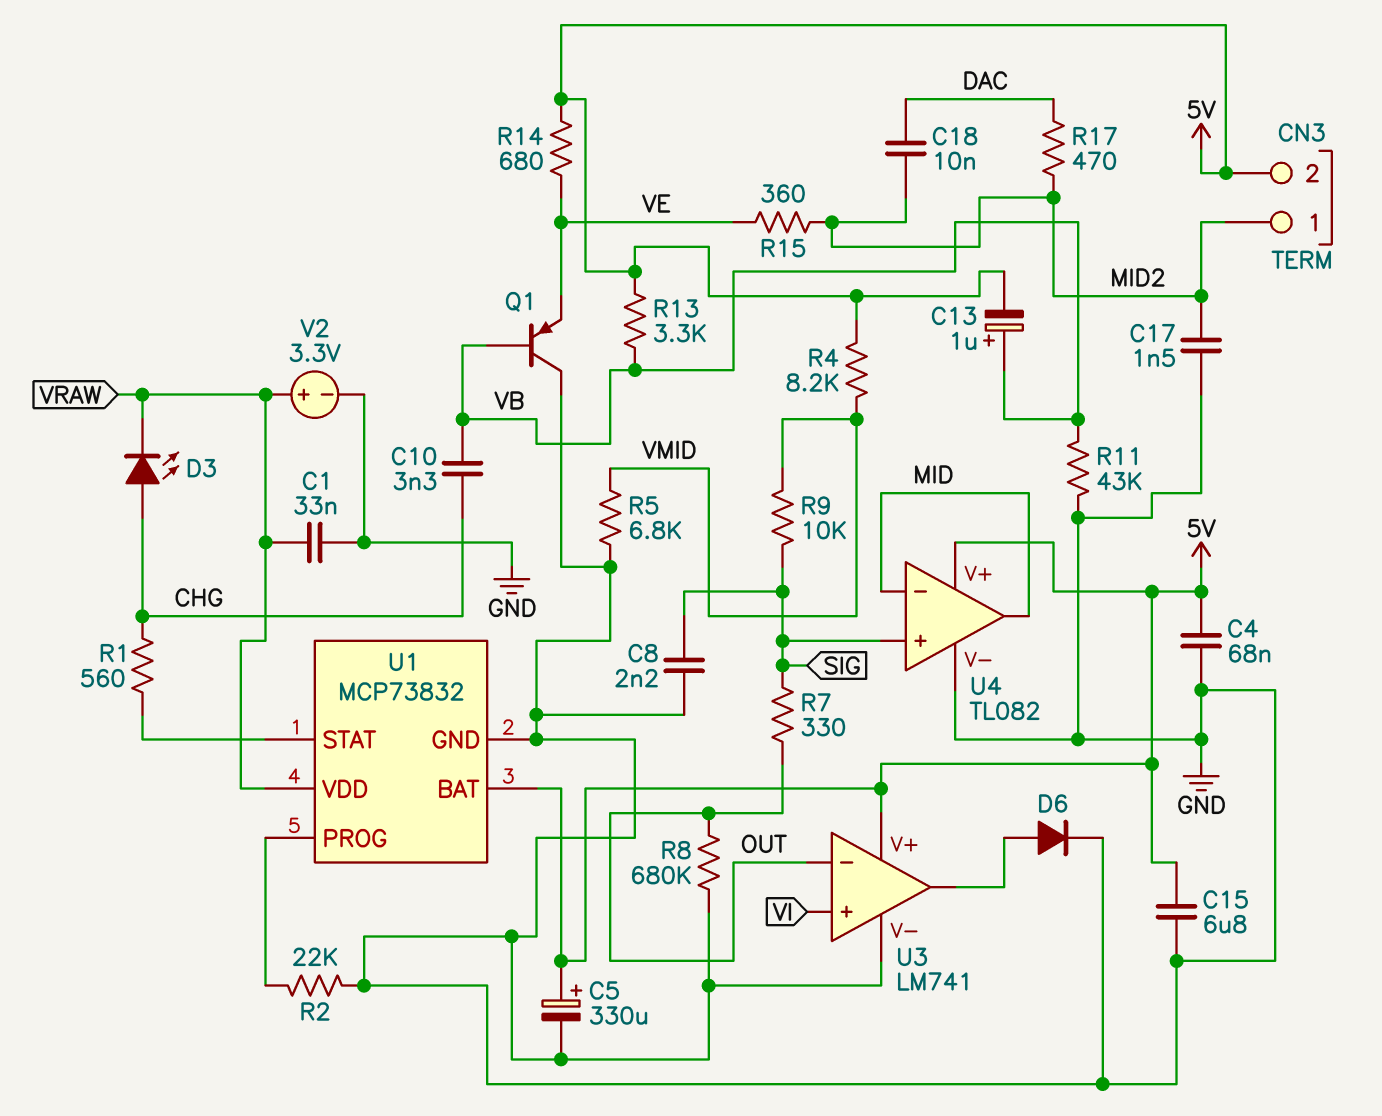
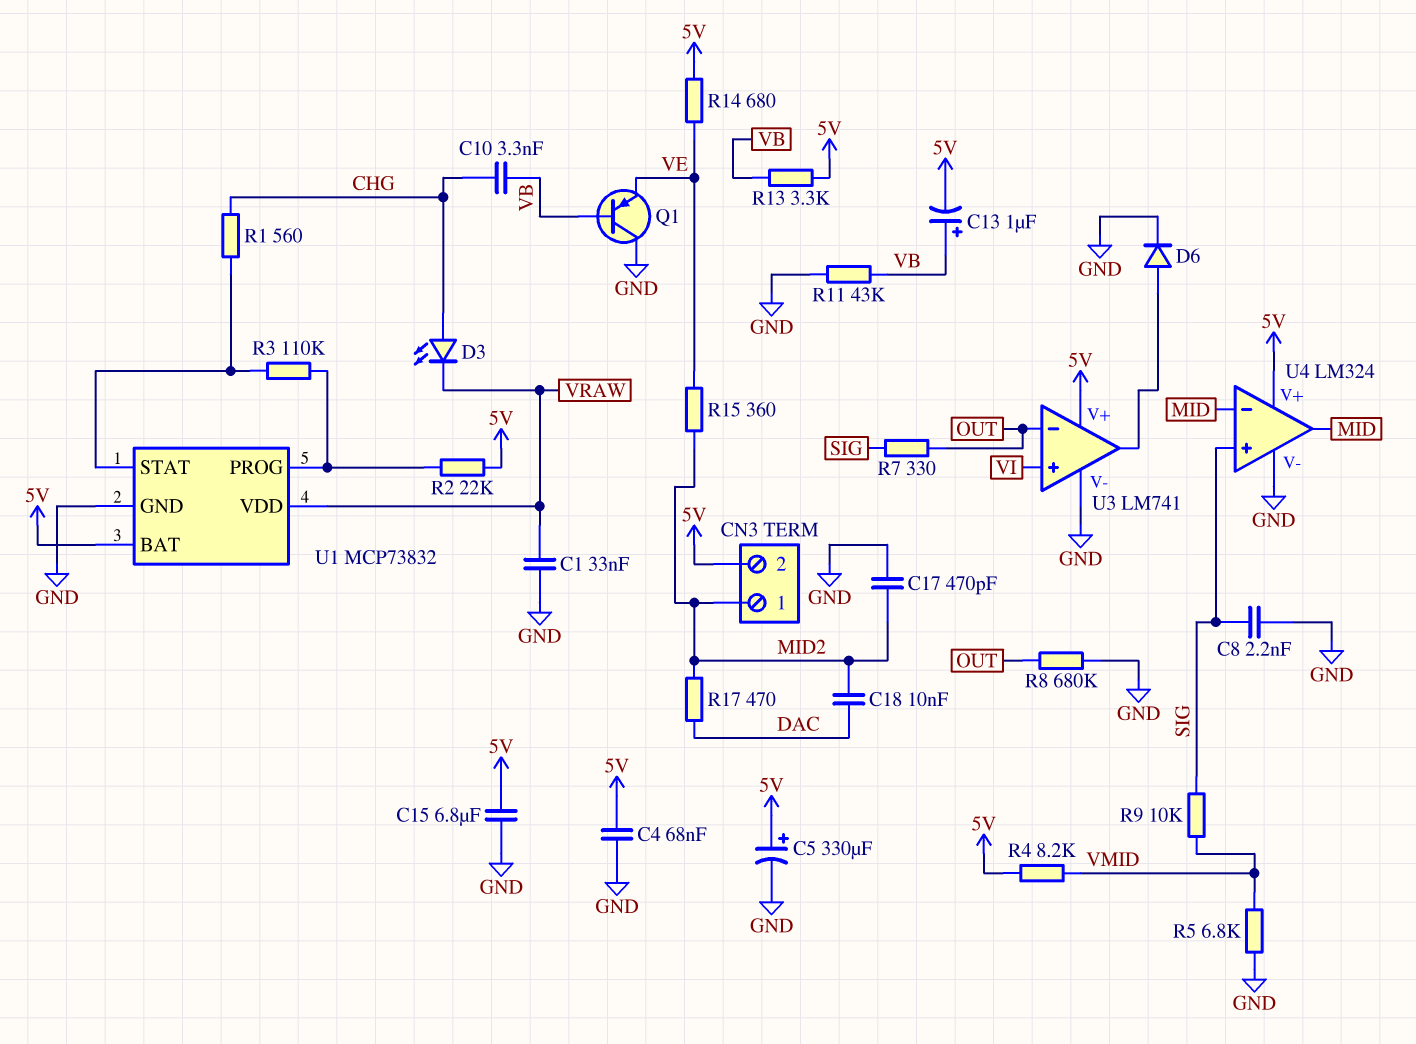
C17: 1.5nF (GND, MID2) -> 470pF (GND, MID2)
R2: 22k (GND, U1/PROG) -> 22k (5V, U1/PROG)
R3: none -> 110k (U1/PROG, U1/STAT)
U4: TL082 -> LM324
V2: 3.3V (plus VRAW, minus GND) -> none

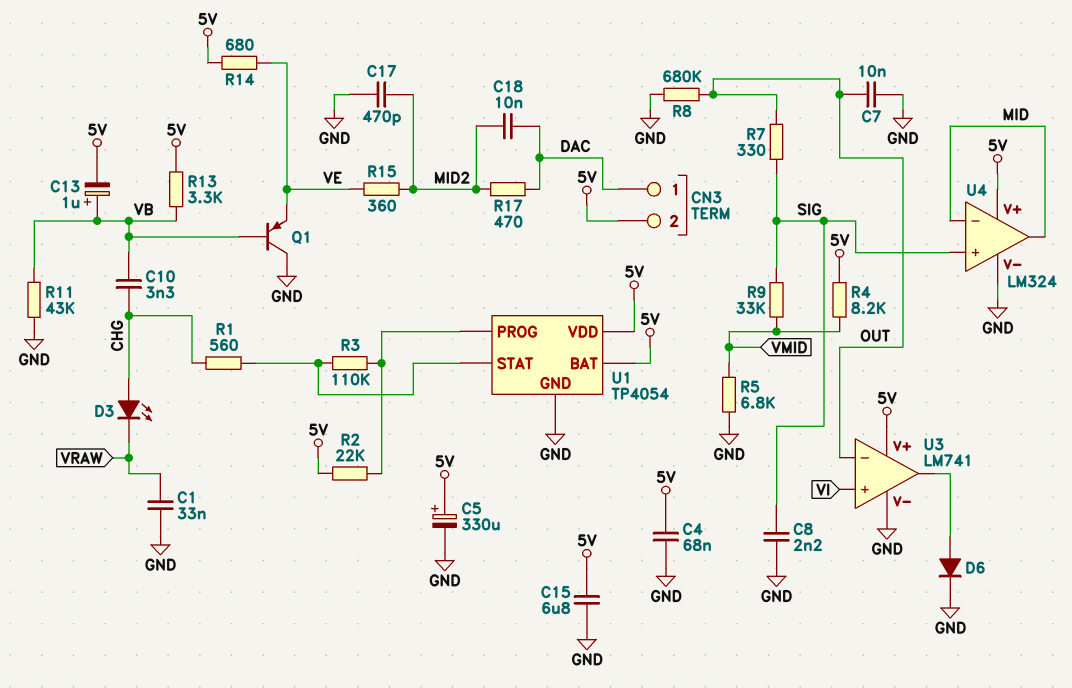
C7: none -> 10nF (GND, OUT)
CN3 pin 1: MID2 -> DAC
R9: 10k (SIG, VMID) -> 33k (SIG, VMID)
U1: MCP73832 -> TP4054
U1 pin VDD: VRAW -> 5V

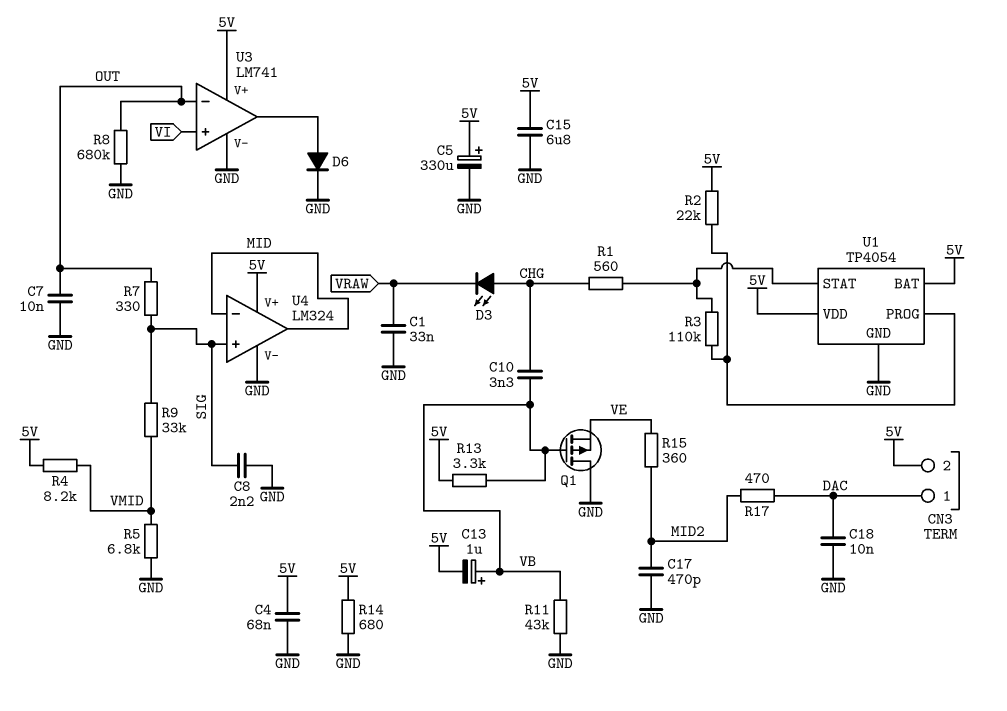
C18: 10nF (DAC, MID2) -> 10nF (DAC, GND)
Q1: PNP (B VB, C GND, E VE) -> PMOS (G VB, D GND, S VE)
R14: 680 (5V, VE) -> 680 (5V, GND)

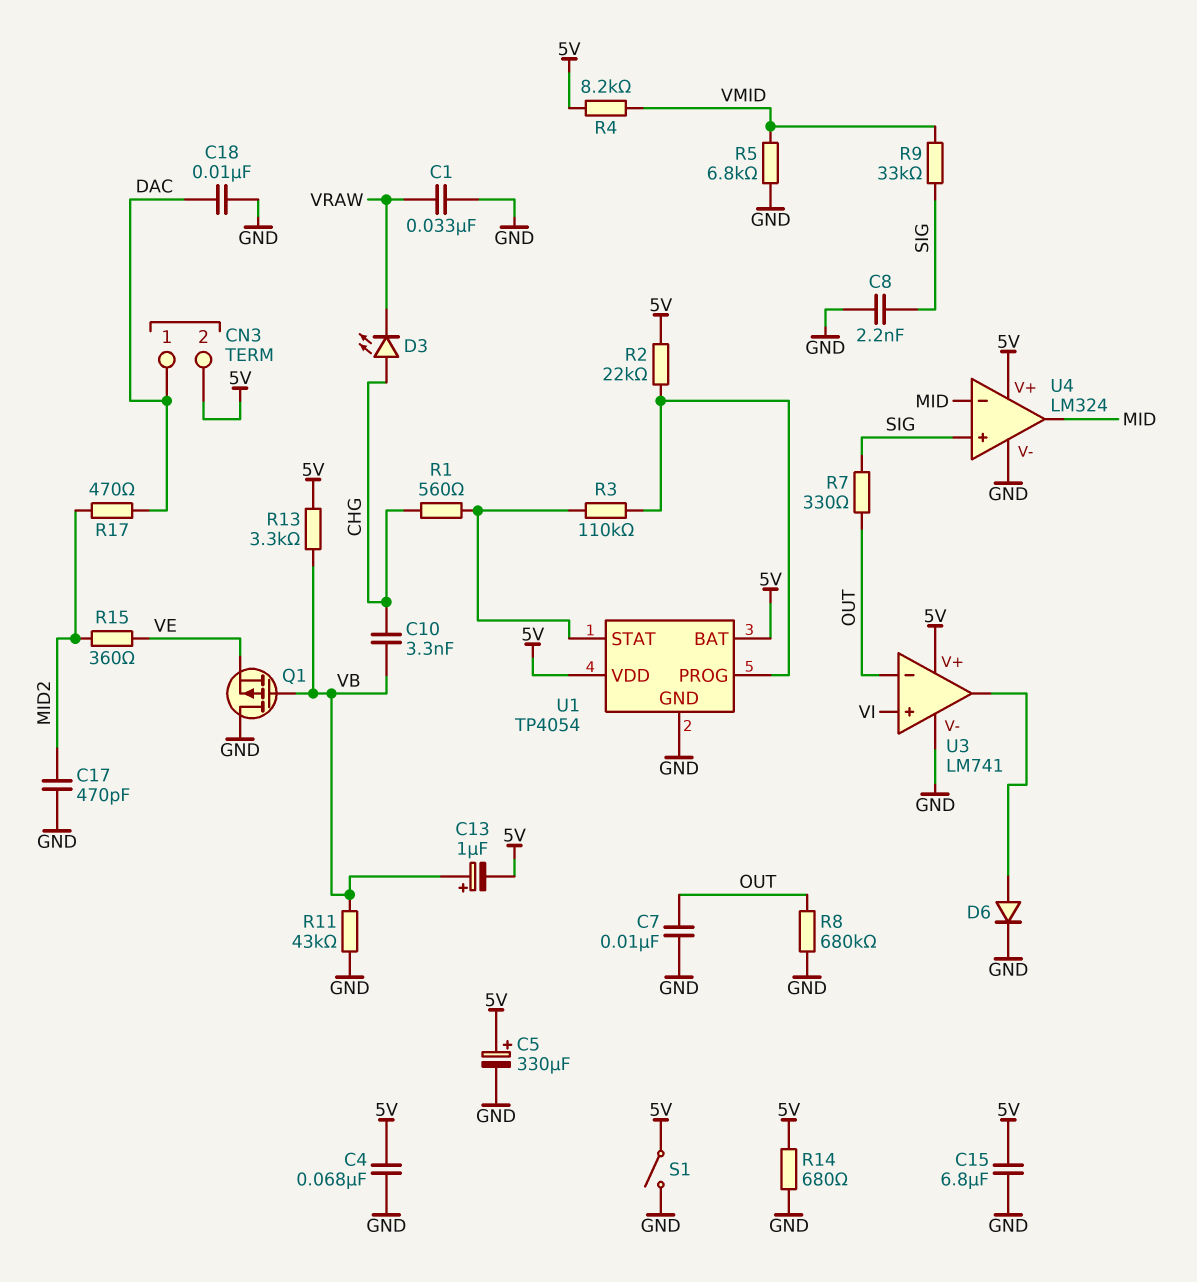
S1: none -> switch (5V, GND)

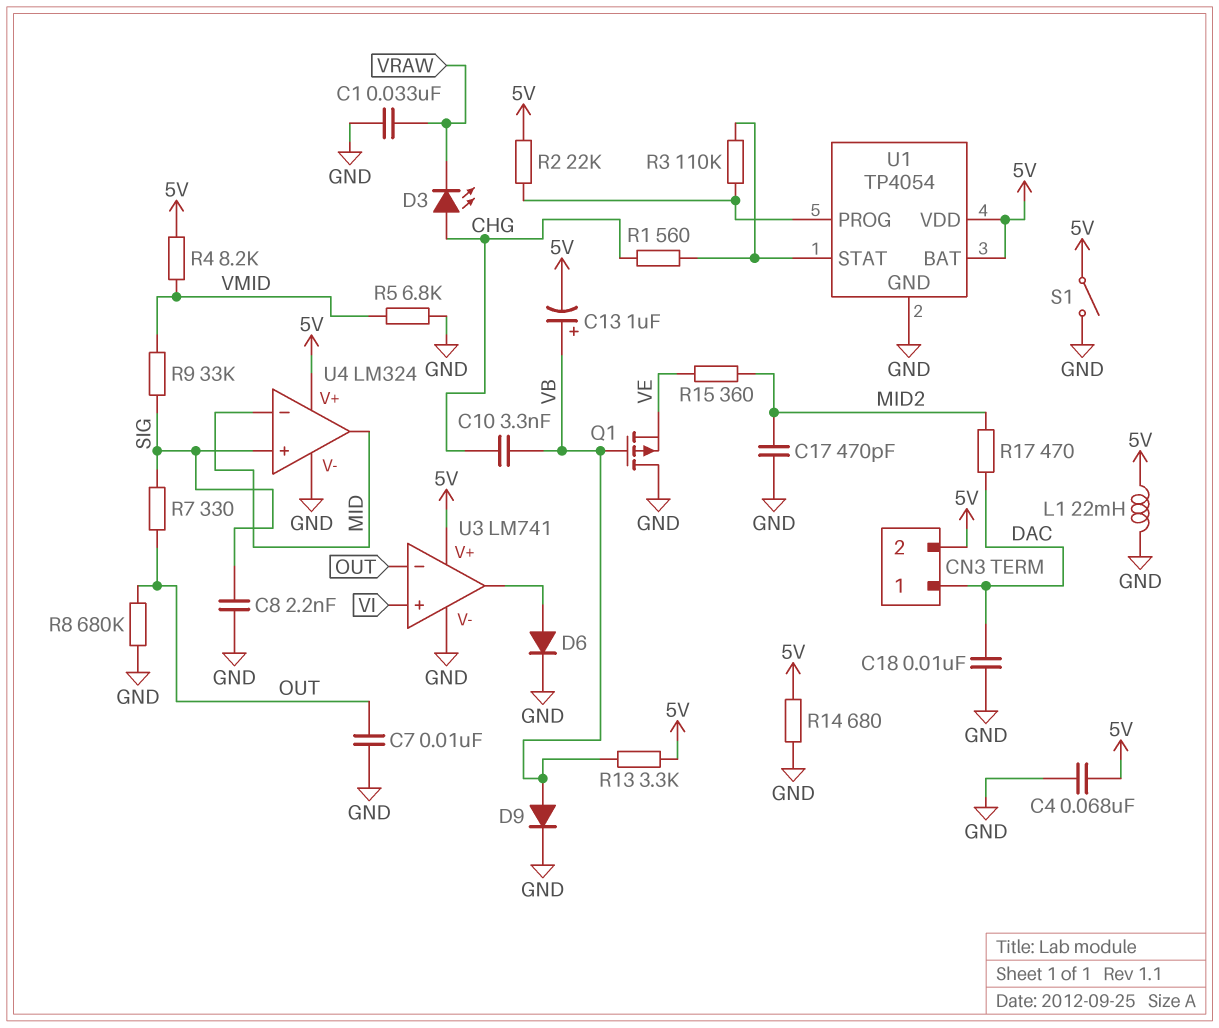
C5: 330uF (plus 5V, minus GND) -> none
C15: 6.8uF (5V, GND) -> none
D9: none -> diode (A VB, K GND)
L1: none -> 22mH (5V, GND)
R11: 43k (GND, VB) -> none

